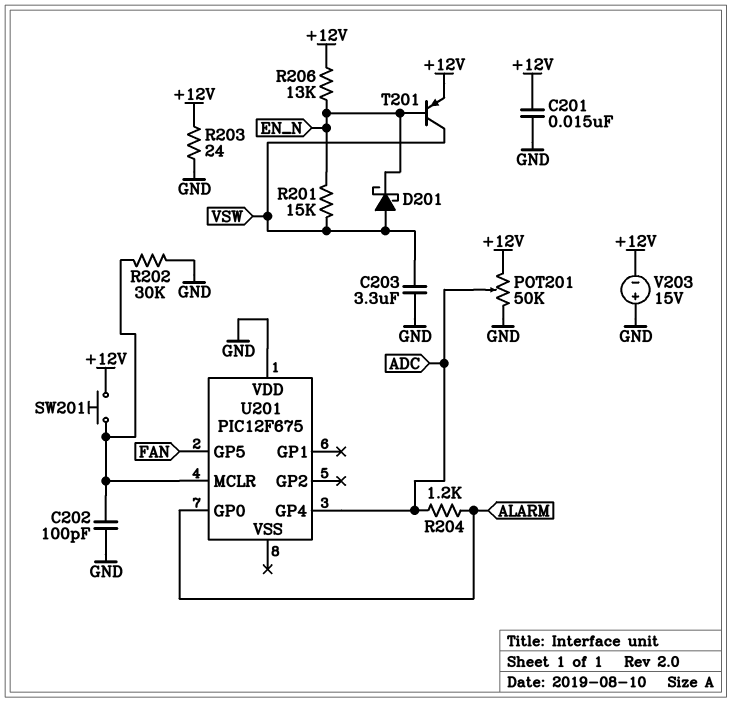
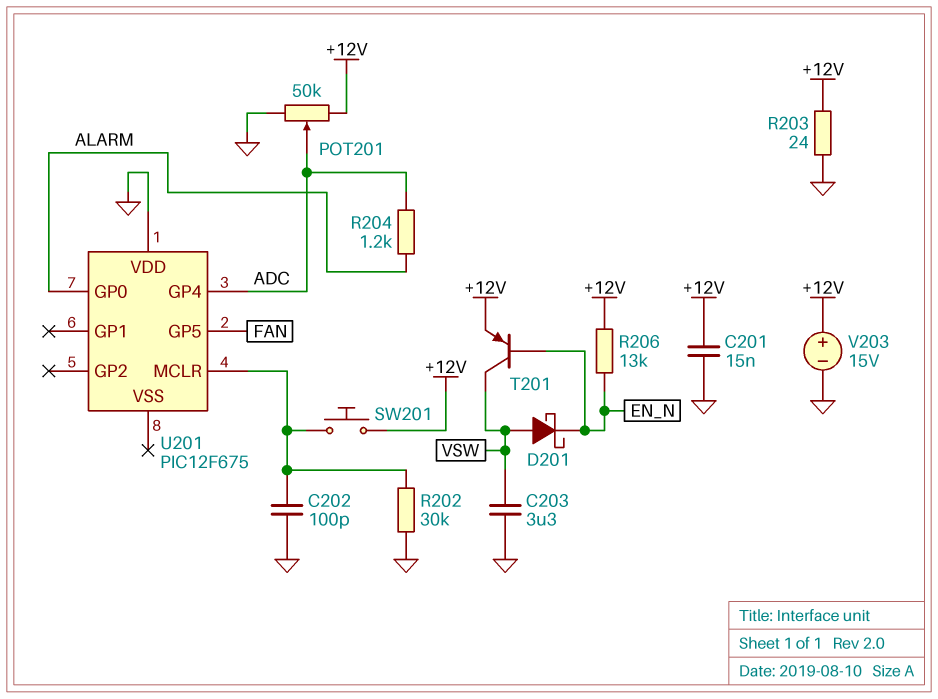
R201: 15k (EN_N, VSW) -> none
V203: 15V (plus GND, minus +12V) -> 15V (plus +12V, minus GND)

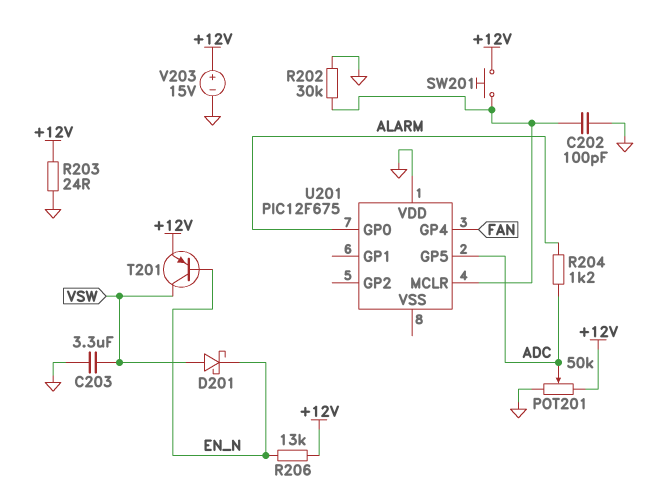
C201: 15nF (+12V, GND) -> none
U201 pin GP4: ADC -> FAN
U201 pin GP5: FAN -> ADC

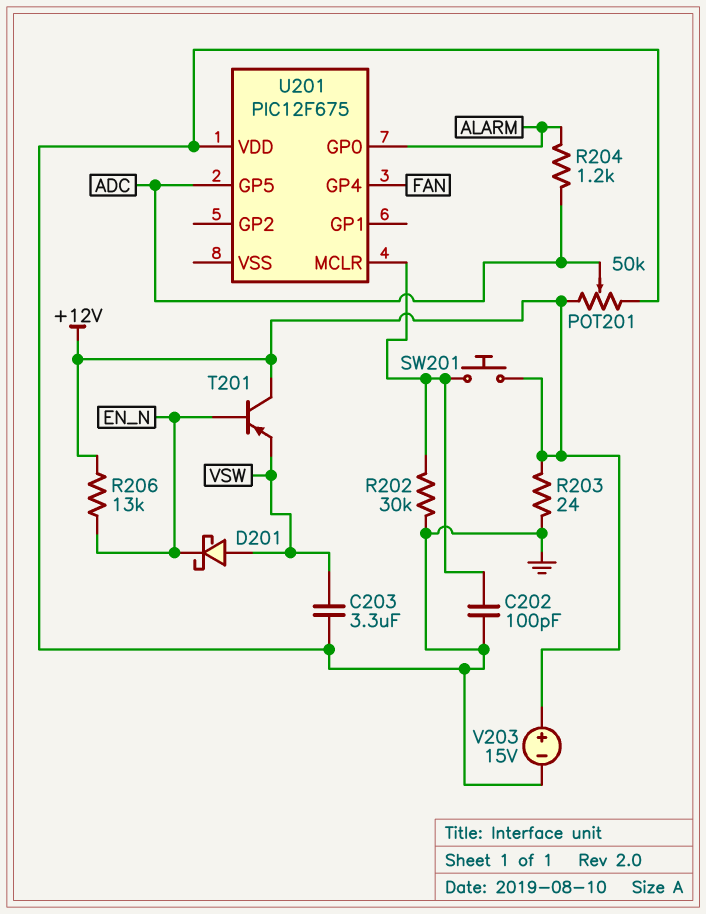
T201: PNP (B EN_N, C VSW, E +12V) -> PNP (B EN_N, C +12V, E VSW)

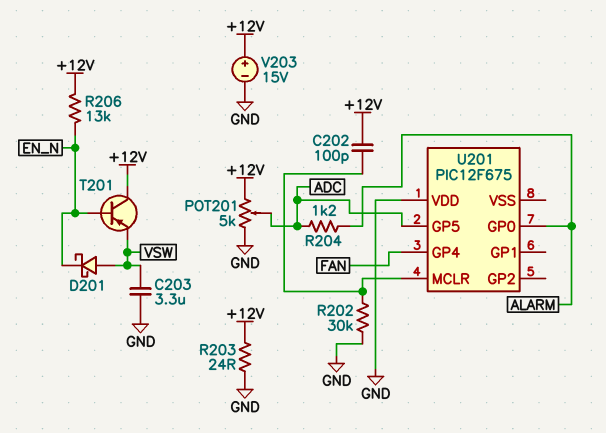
C202: 100pF (GND, U201/MCLR) -> 100pF (+12V, U201/MCLR)
POT201: 50k (+12V, GND, wiper ADC) -> 5k (+12V, GND, wiper ADC)
SW201: button (+12V, U201/MCLR) -> none

